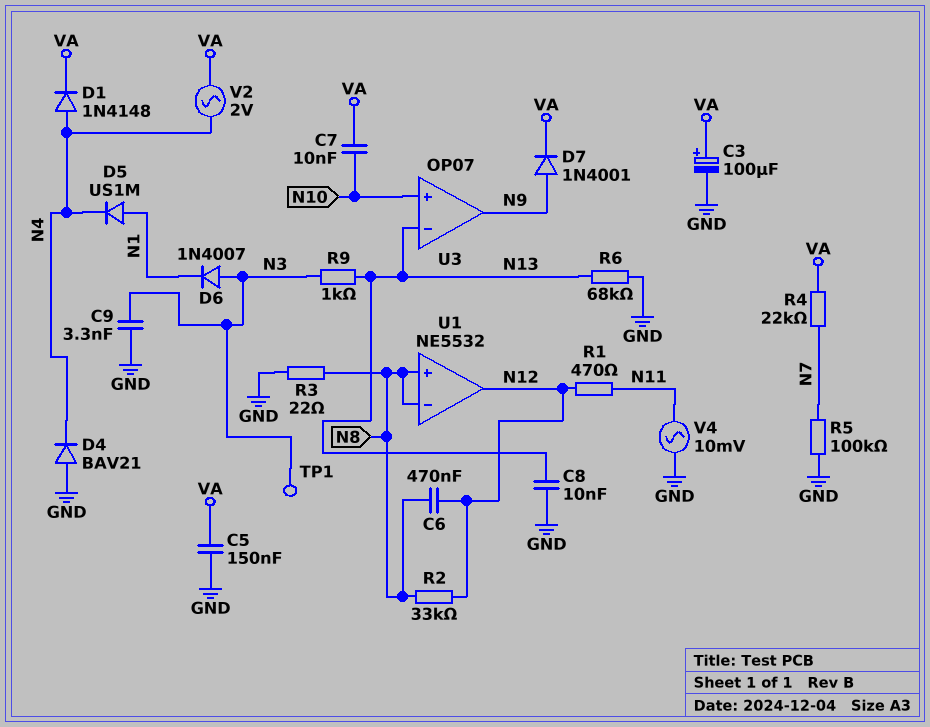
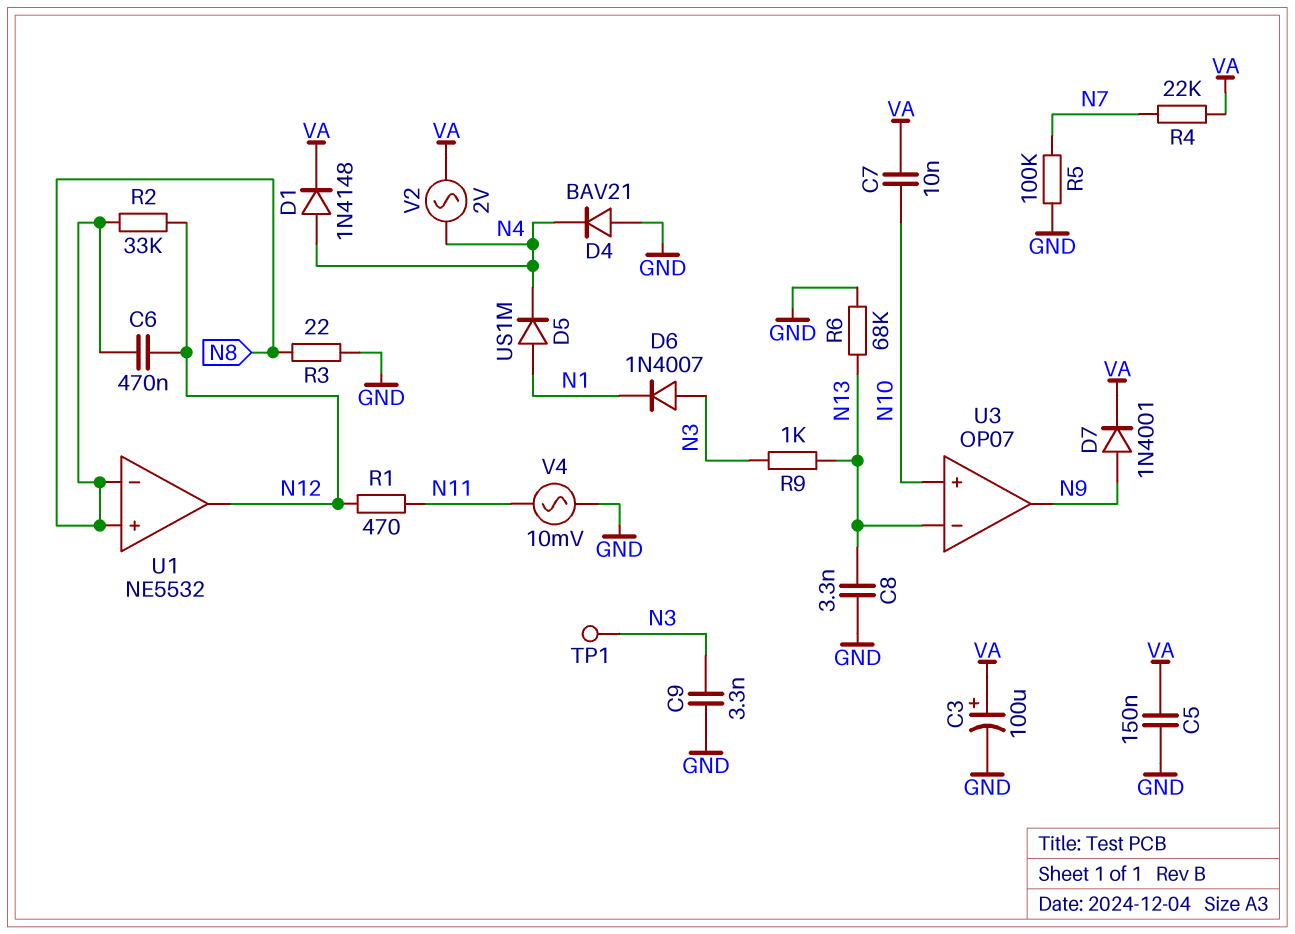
C8: 10nF (GND, N13) -> 3.3nF (GND, N13)

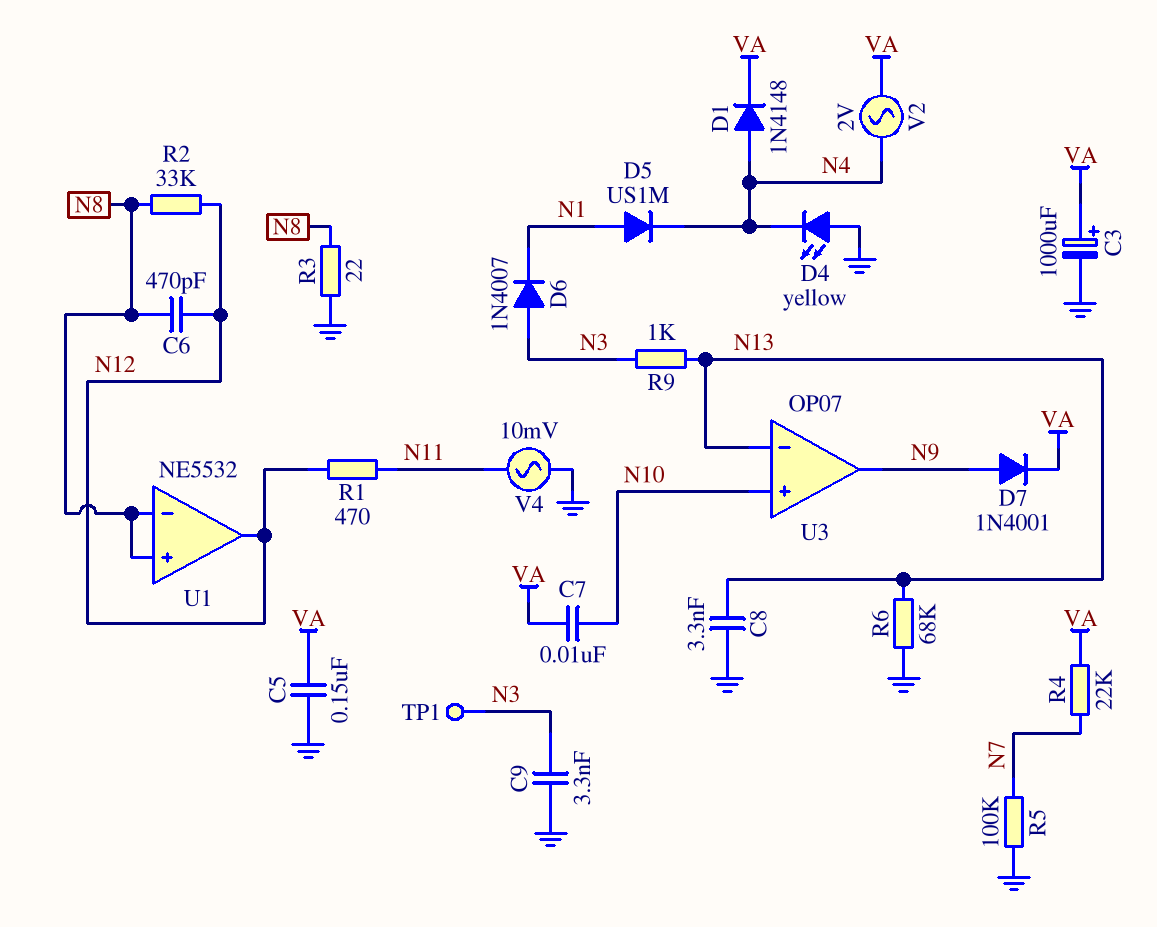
C3: 100uF (plus VA, minus GND) -> 1000uF (plus VA, minus GND)
C6: 470nF (N8, N12) -> 470pF (N8, N12)
D4: diode BAV21 (A GND, K N4) -> LED yellow (A GND, K N4)

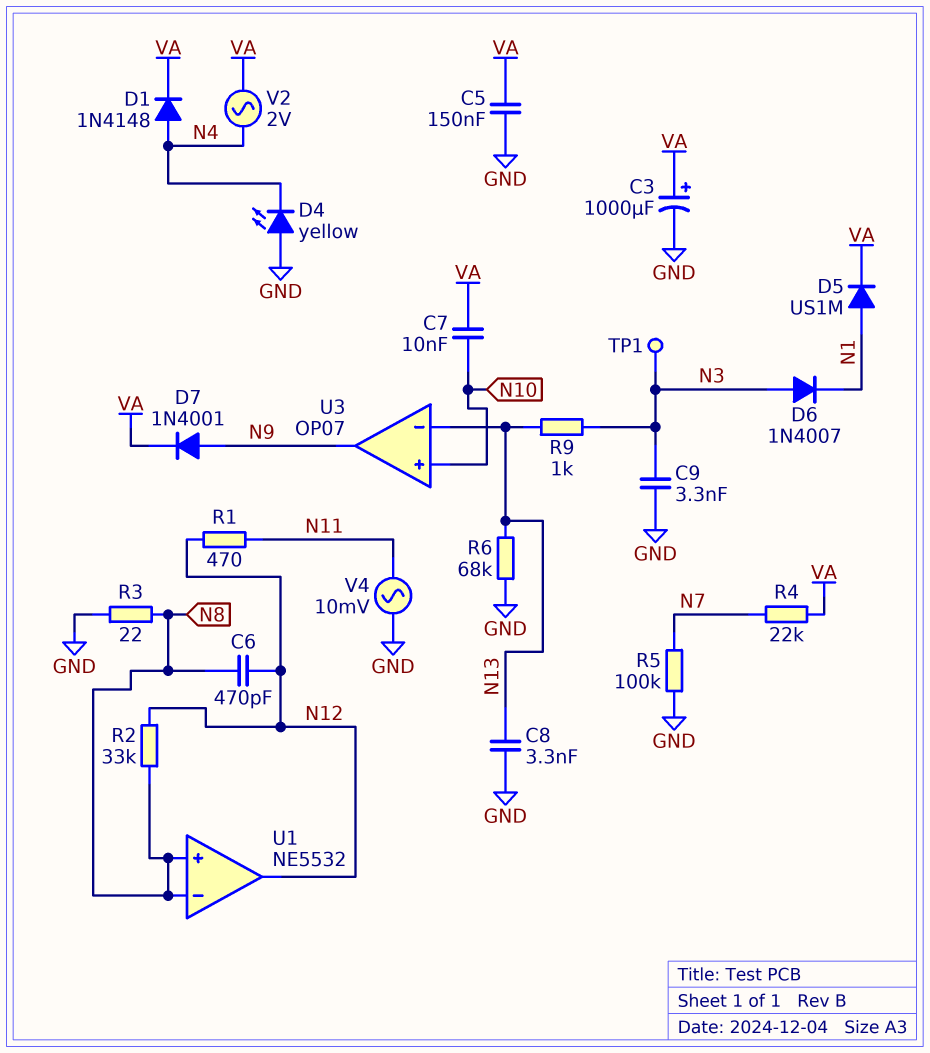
D5: diode US1M (A N1, K N4) -> diode US1M (A N1, K VA)

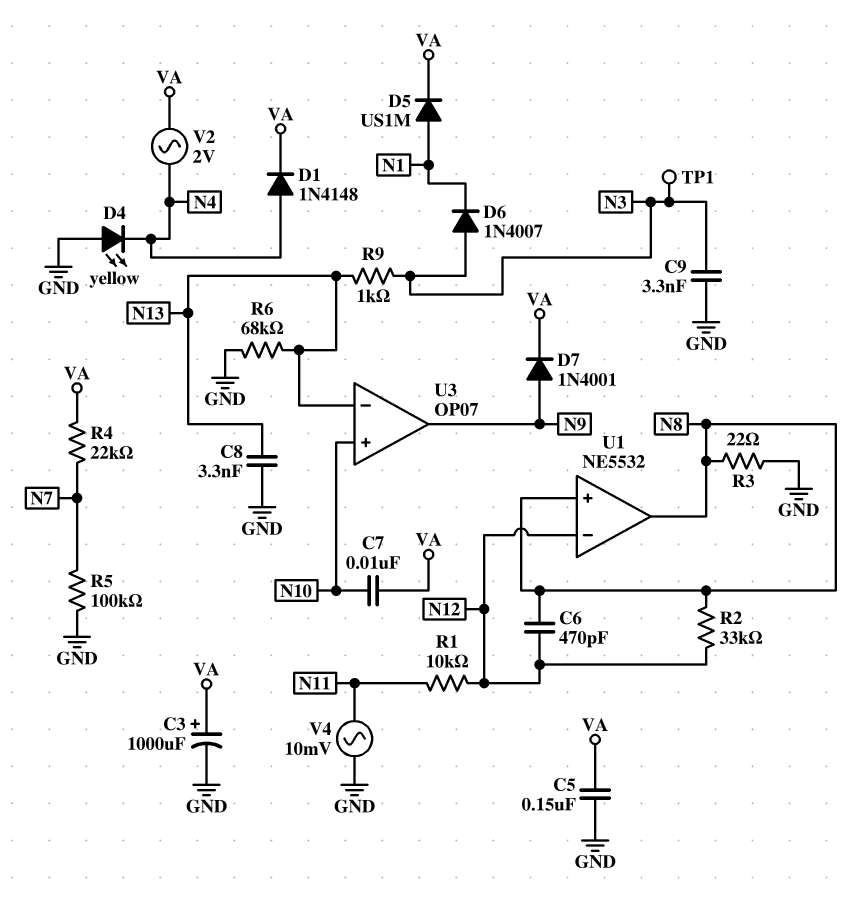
R1: 470 (N11, N12) -> 10k (N11, N12)
U1 pin in-: N8 -> N12
U1 pin out: N12 -> N8

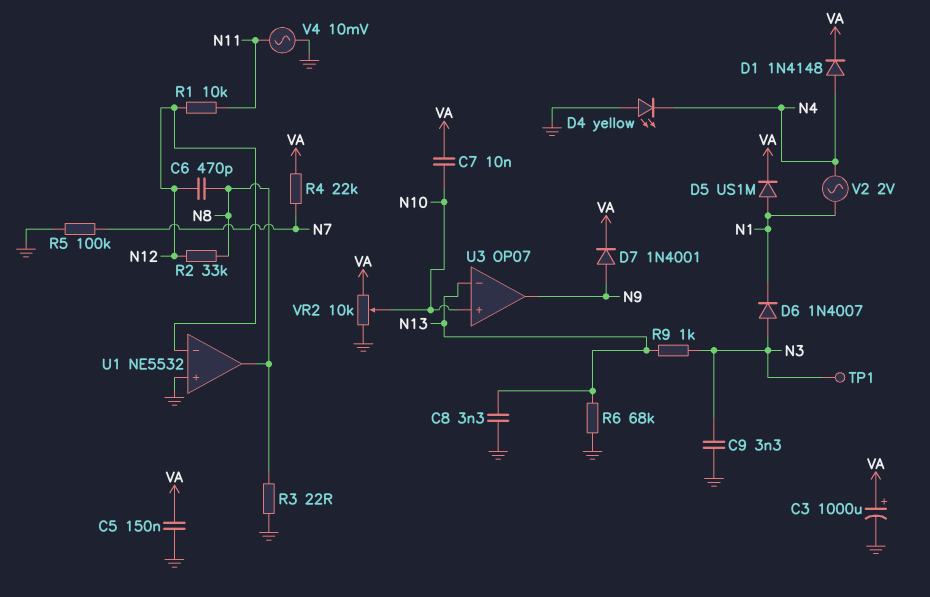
U1 pin in+: N8 -> GND
V2: AC 2V (N4, VA) -> AC 2V (N1, N4)
VR2: none -> 10k (GND, VA, wiper N10)

